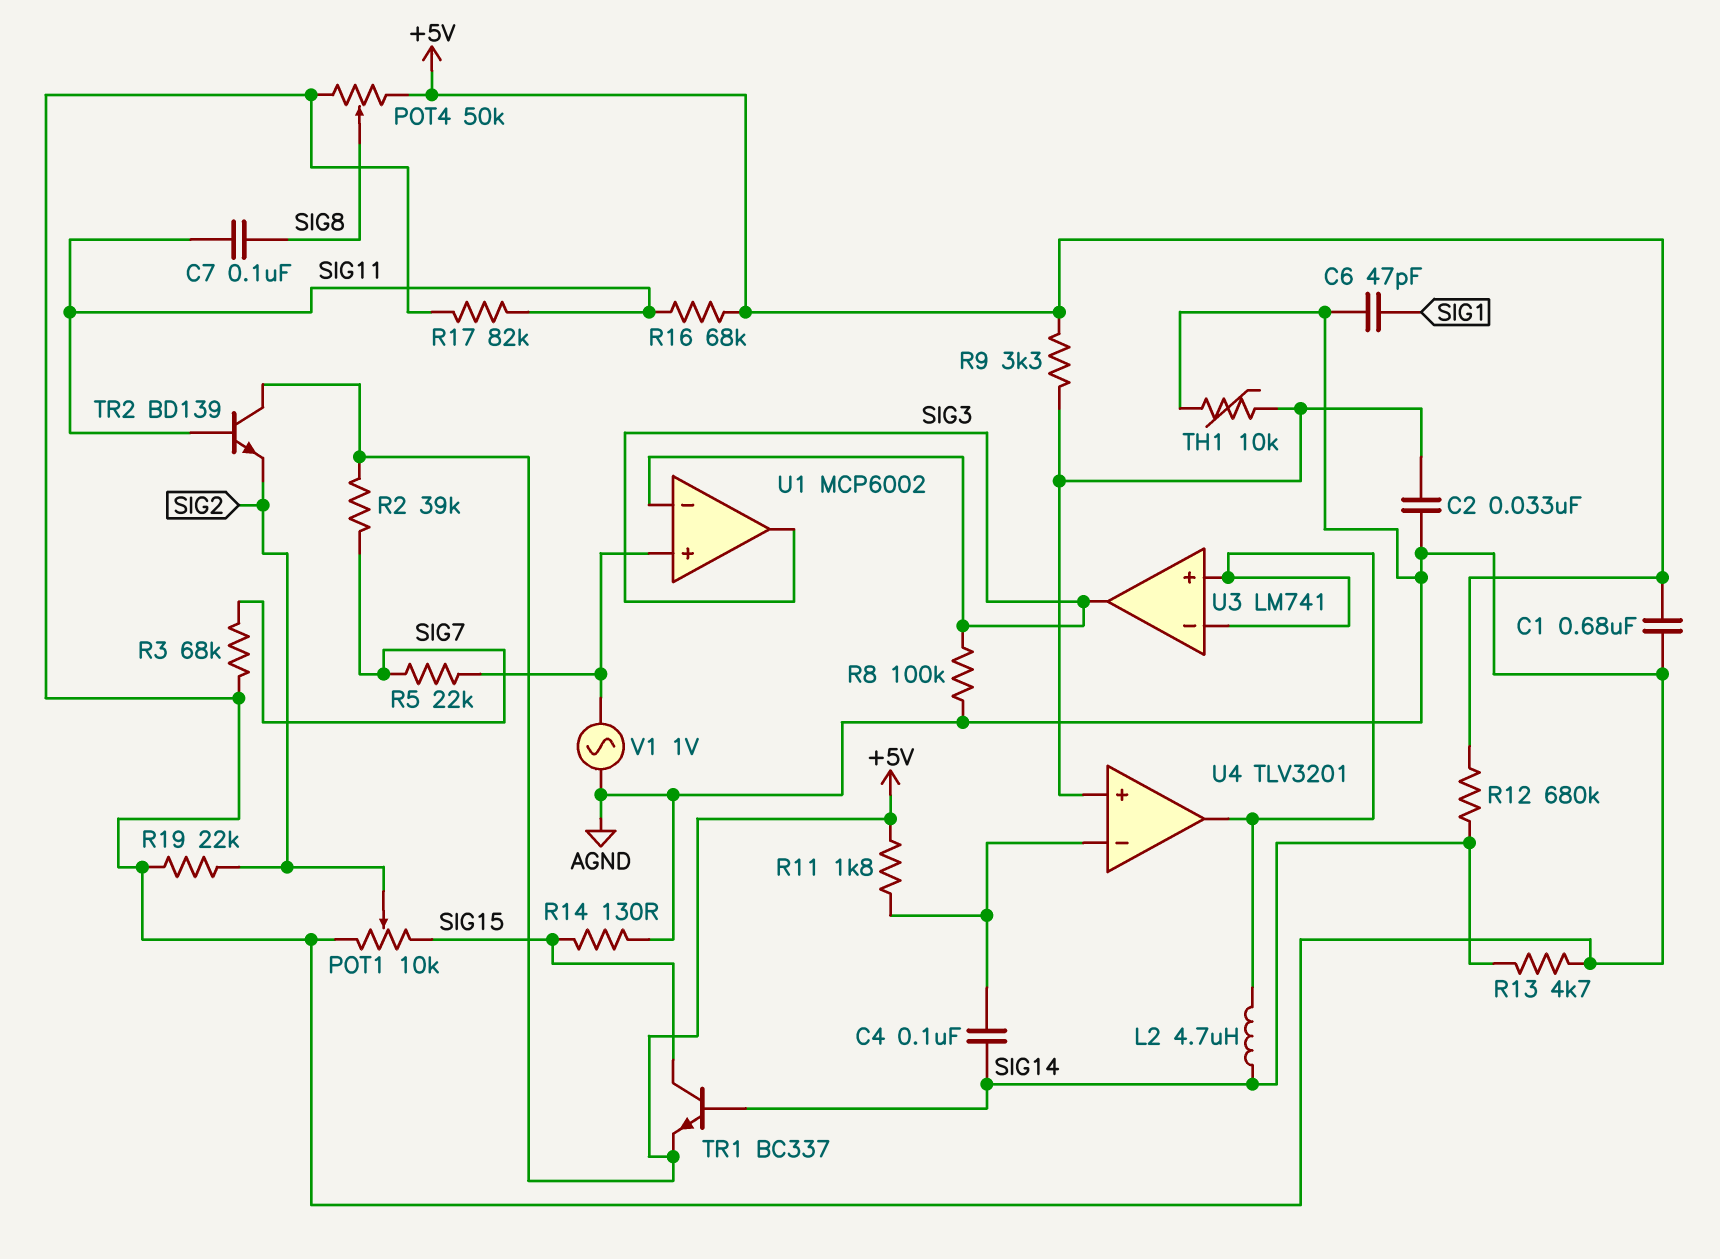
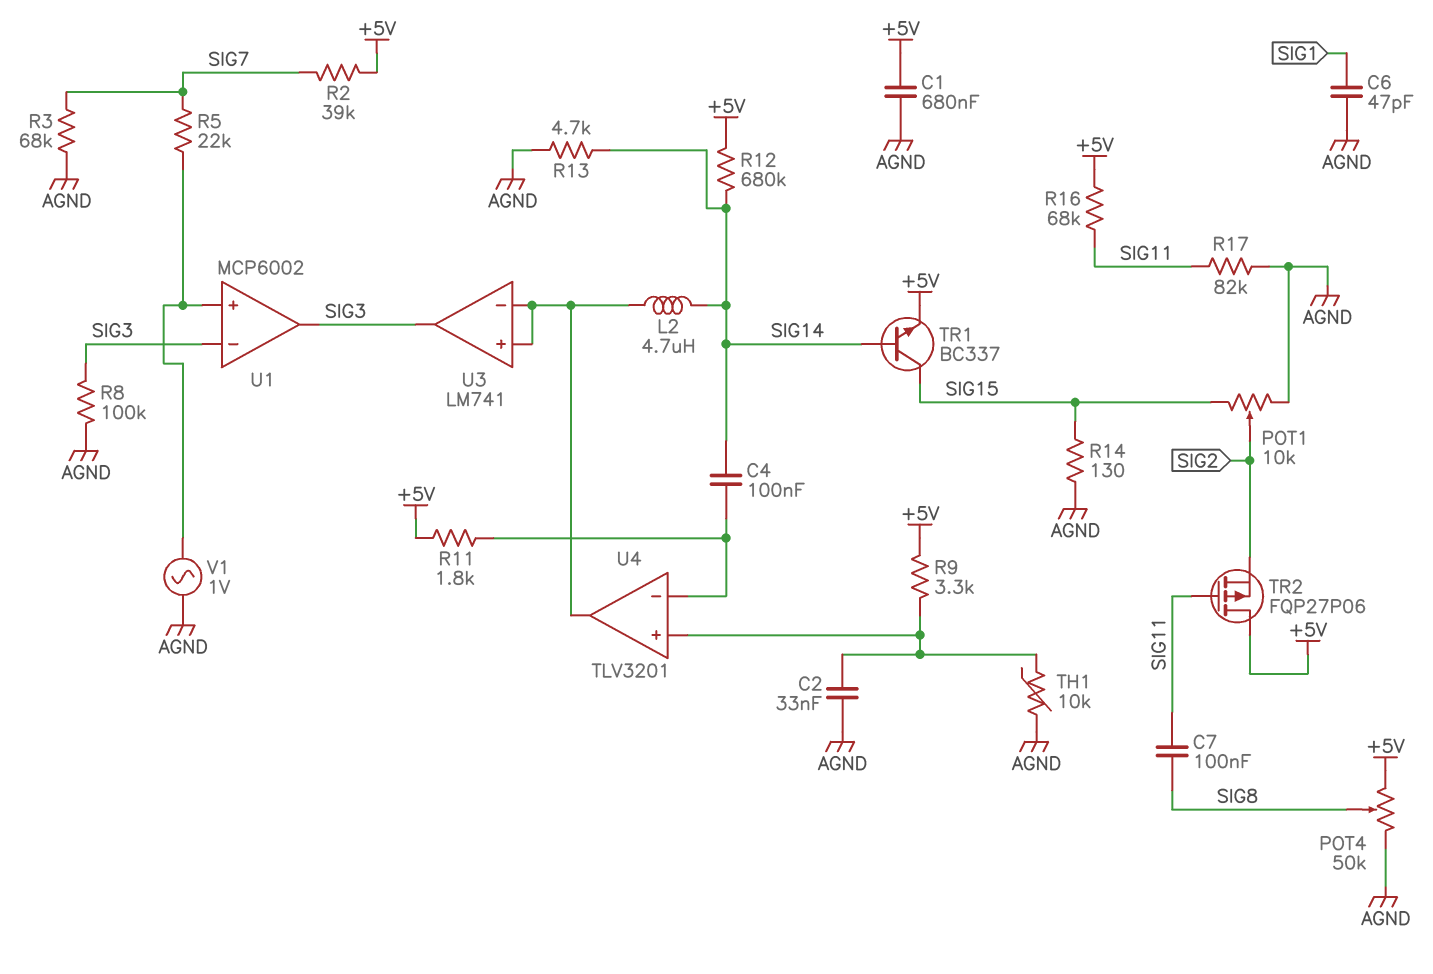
R19: 22k (AGND, SIG2) -> none
TR2: NPN BD139 (B SIG11, C +5V, E SIG2) -> PMOS FQP27P06 (G SIG11, D +5V, S SIG2)

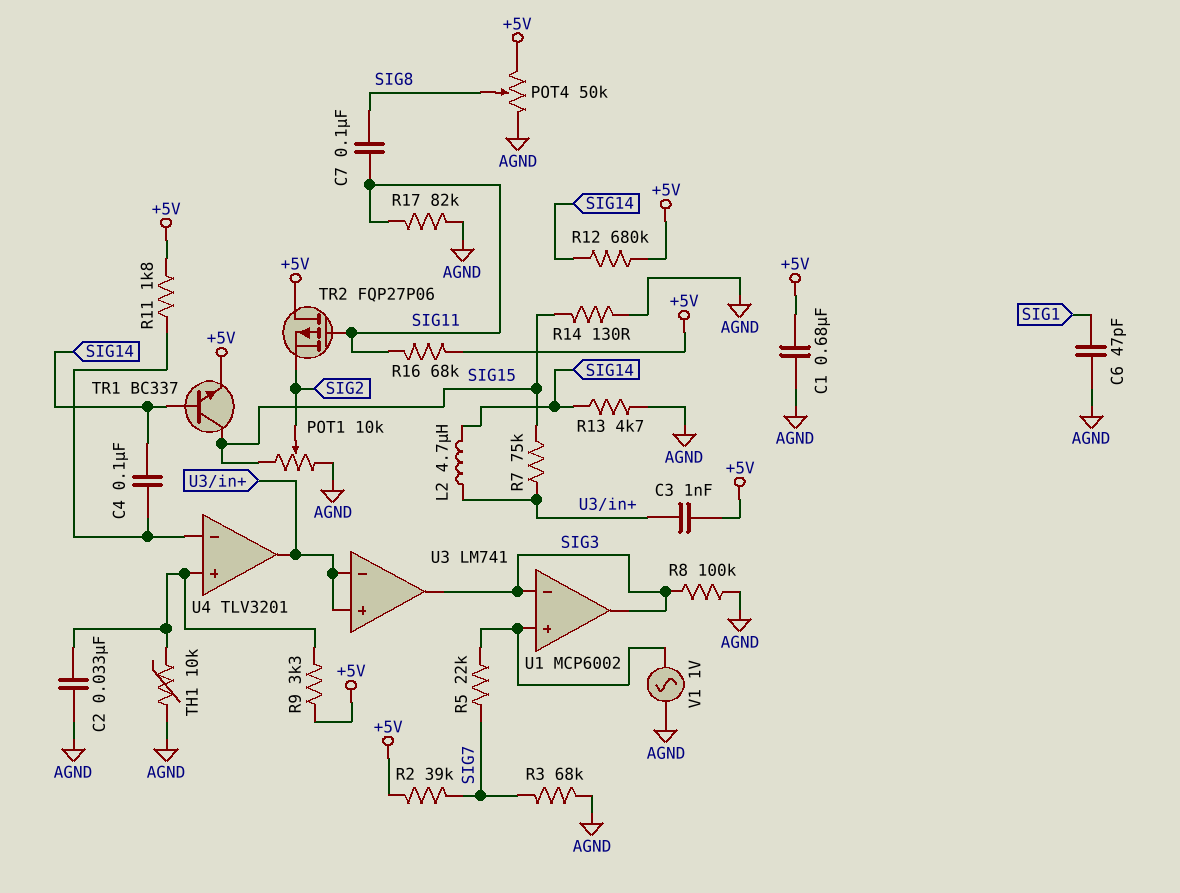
C3: none -> 1nF (+5V, U3/in+)
R7: none -> 75k (SIG15, U3/in+)

